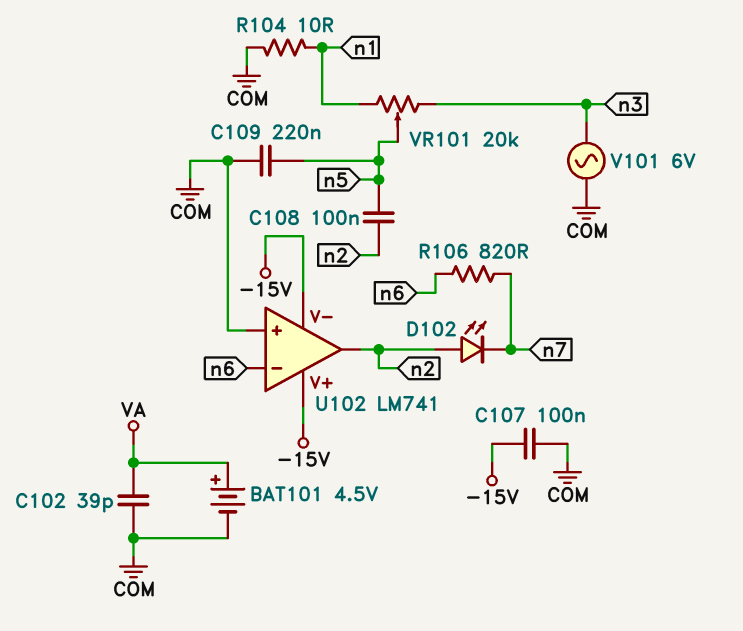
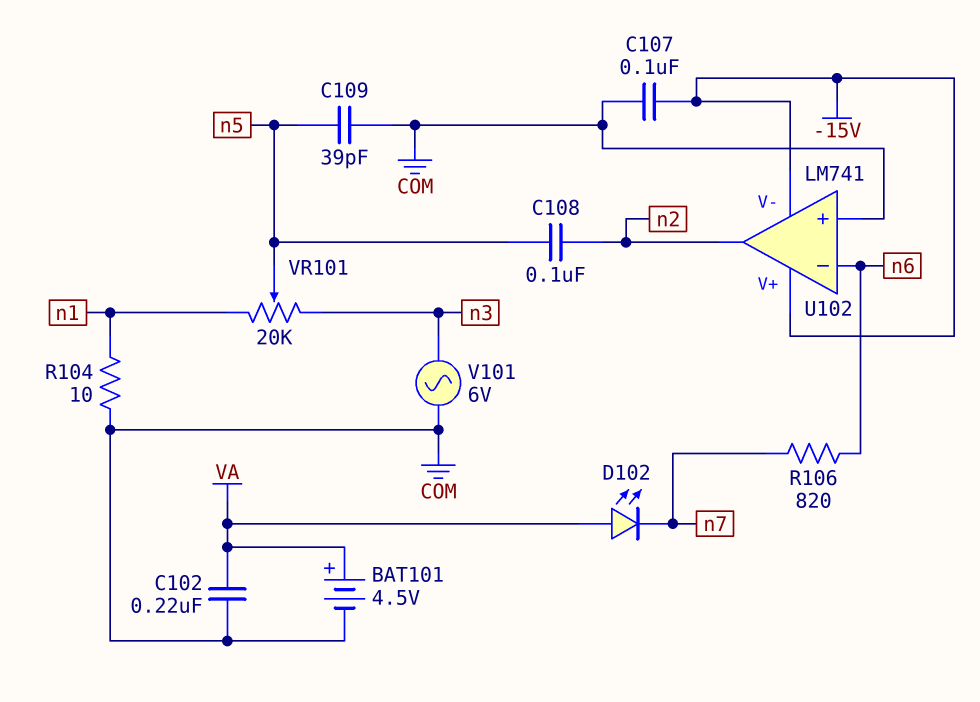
C102: 39pF (COM, VA) -> 220nF (COM, VA)
C109: 220nF (COM, n5) -> 39pF (COM, n5)
D102: LED (A n2, K n7) -> LED (A VA, K n7)

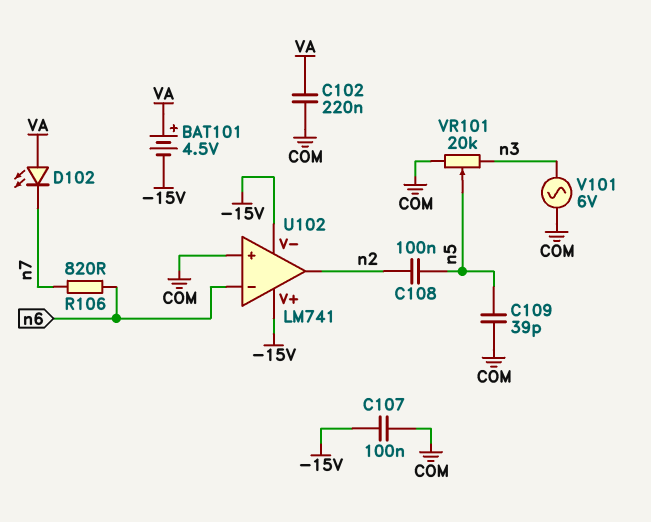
BAT101: 4.5V (plus VA, minus COM) -> 4.5V (plus VA, minus -15V)
R104: 10 (COM, n1) -> none
VR101: 20k (n1, n3, wiper n5) -> 20k (COM, n3, wiper n5)

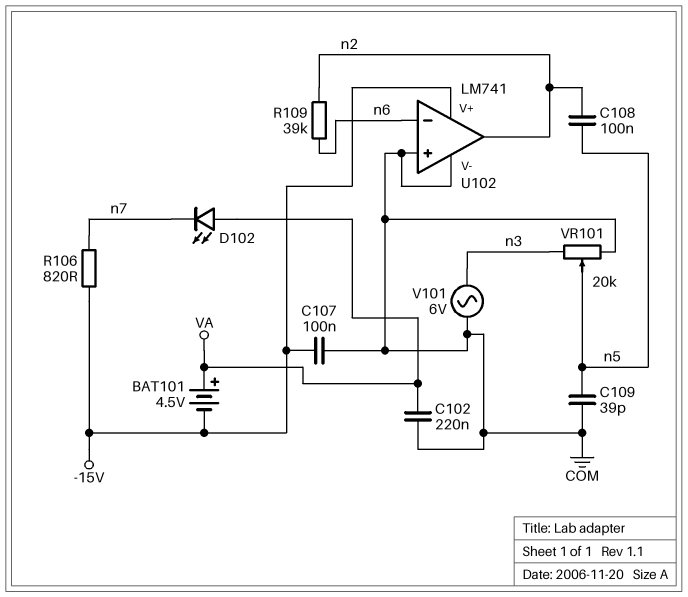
R106: 820 (n6, n7) -> 820 (-15V, n7)
R109: none -> 39k (n2, n6)
U102 pin V-: -15V -> COM

